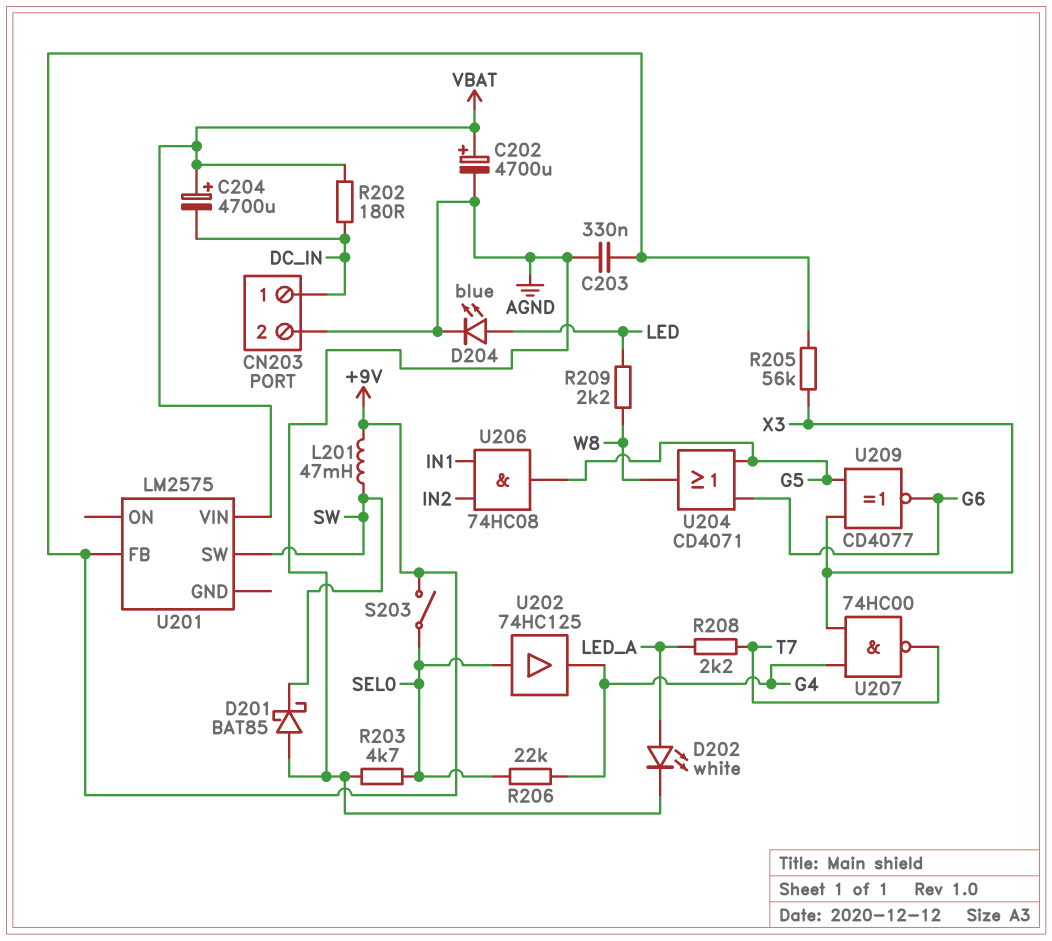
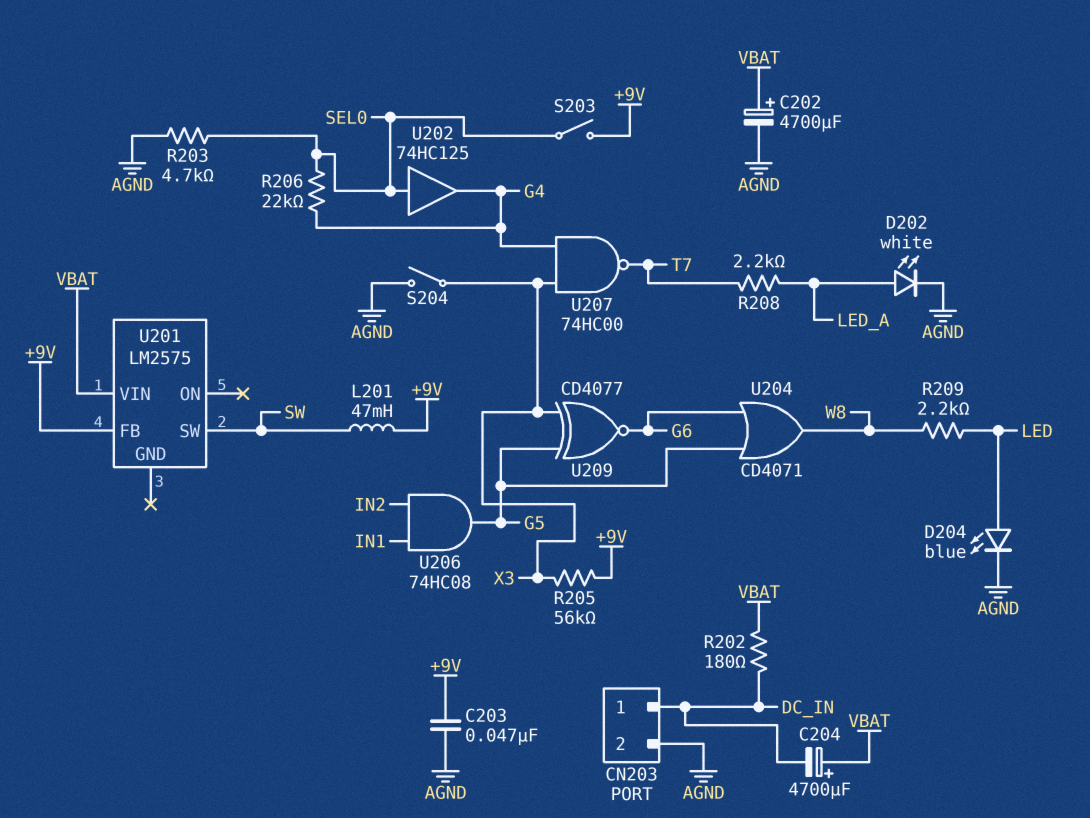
C203: 330nF (+9V, AGND) -> 47nF (+9V, AGND)
D201: schottky BAT85 (A AGND, K SW) -> none
S204: none -> switch (AGND, X3)

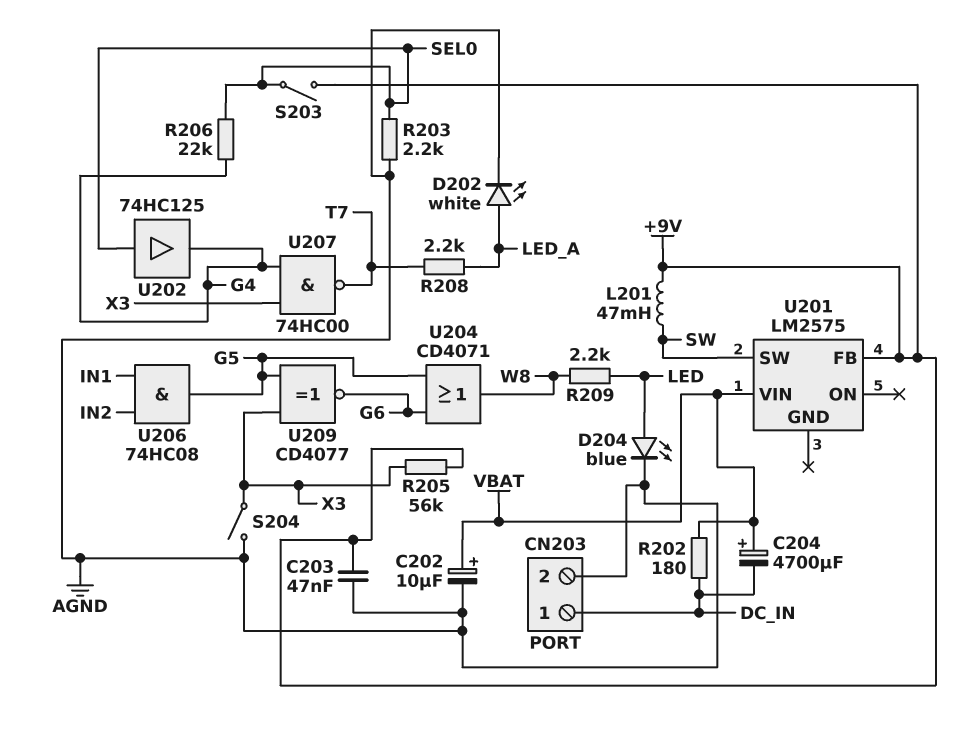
C202: 4700uF (plus VBAT, minus AGND) -> 10uF (plus VBAT, minus AGND)
R203: 4.7k (AGND, SEL0) -> 2.2k (AGND, SEL0)

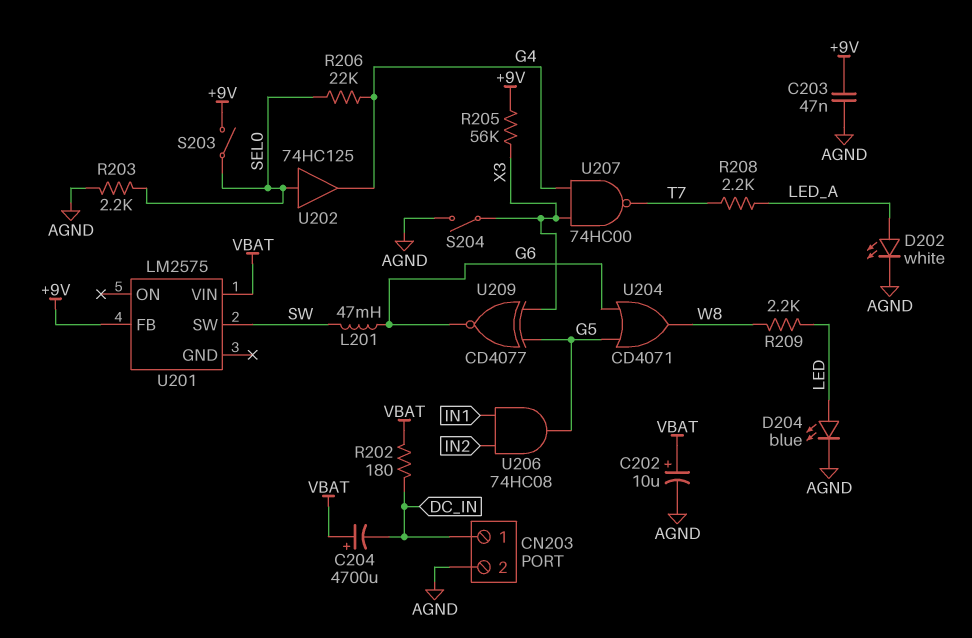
L201: 47mH (+9V, SW) -> 47mH (G6, SW)

